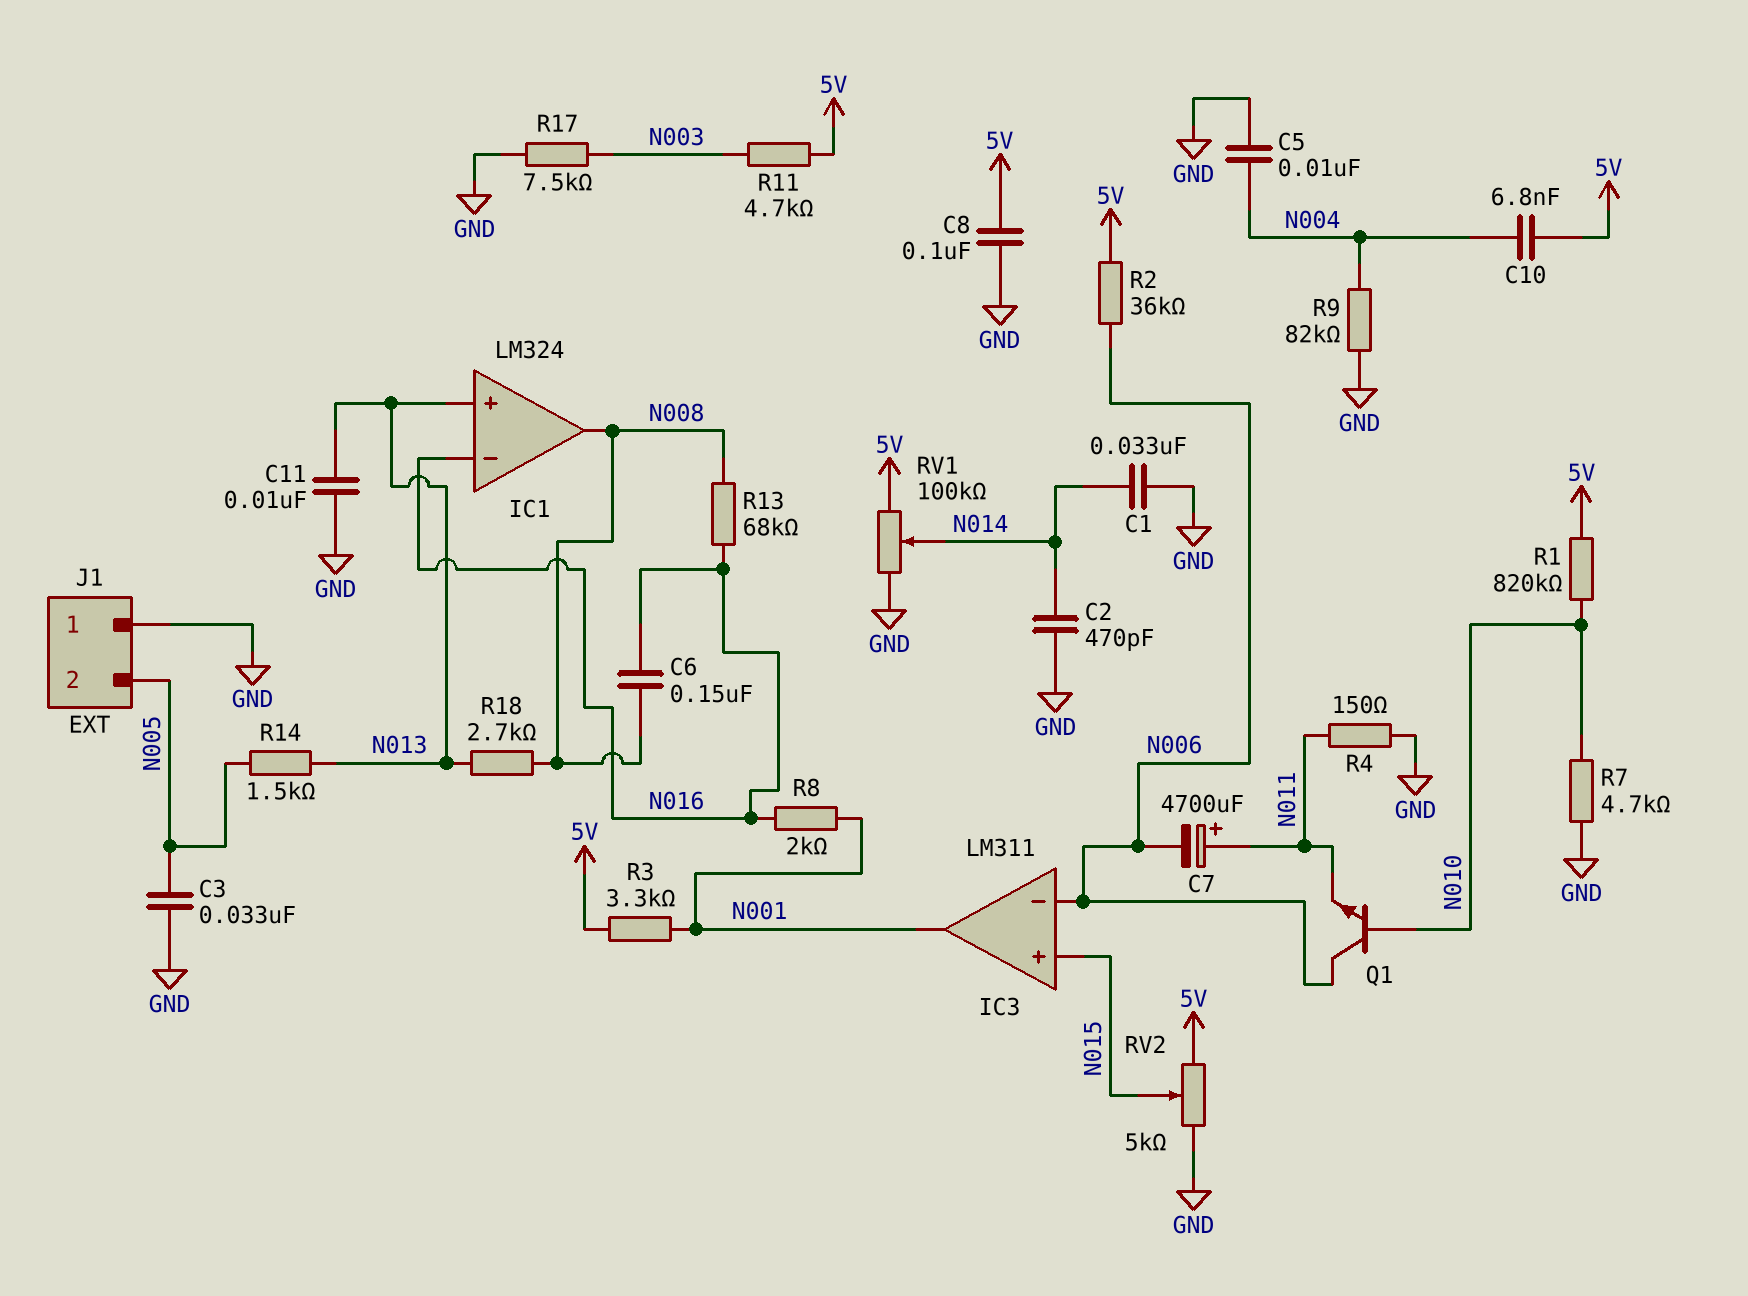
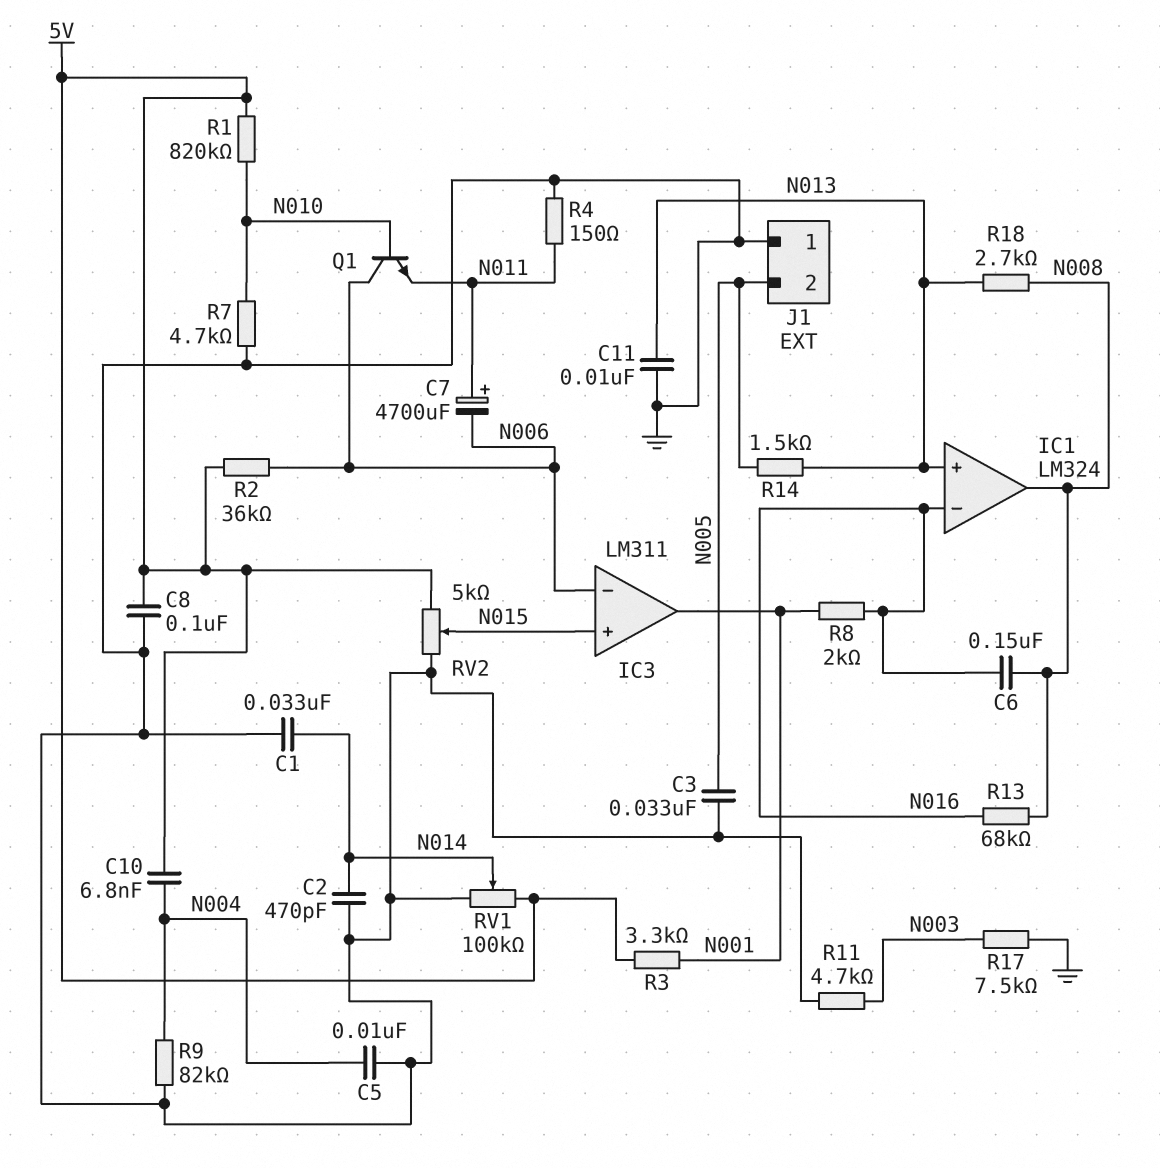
R11: 4.7k (5V, N003) -> 4.7k (GND, N003)

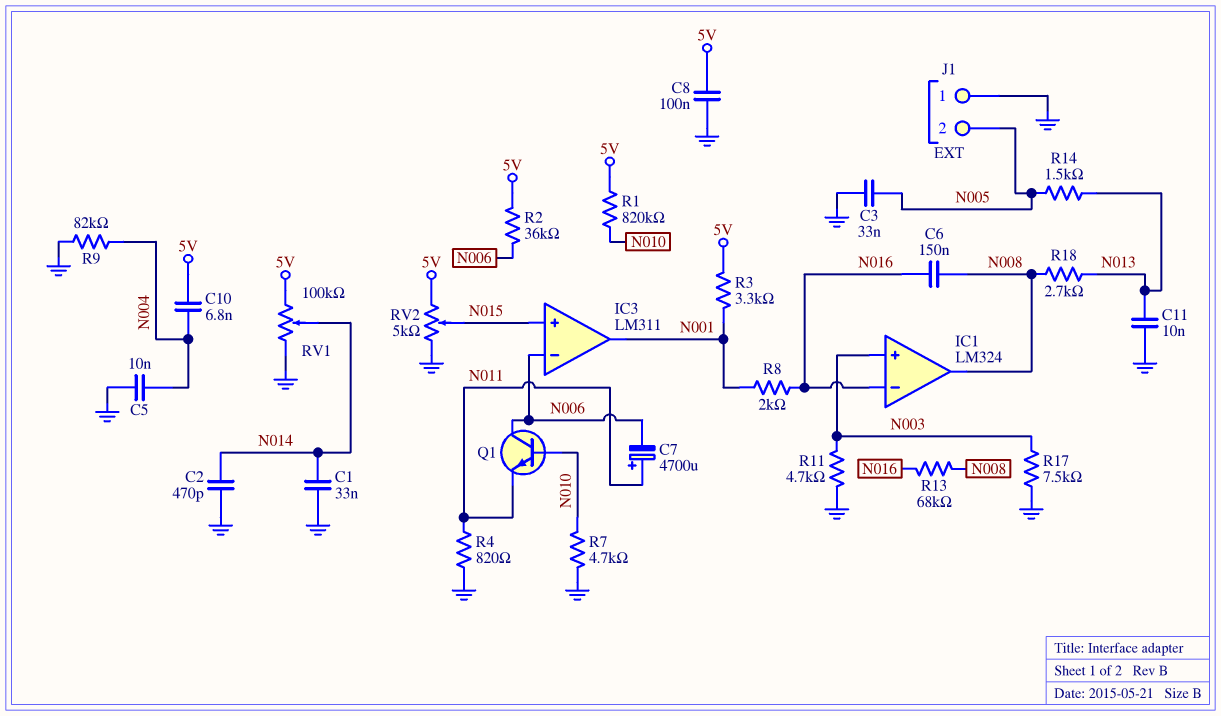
IC1 pin in+: N013 -> N003
R4: 150 (GND, N011) -> 820 (GND, N011)

